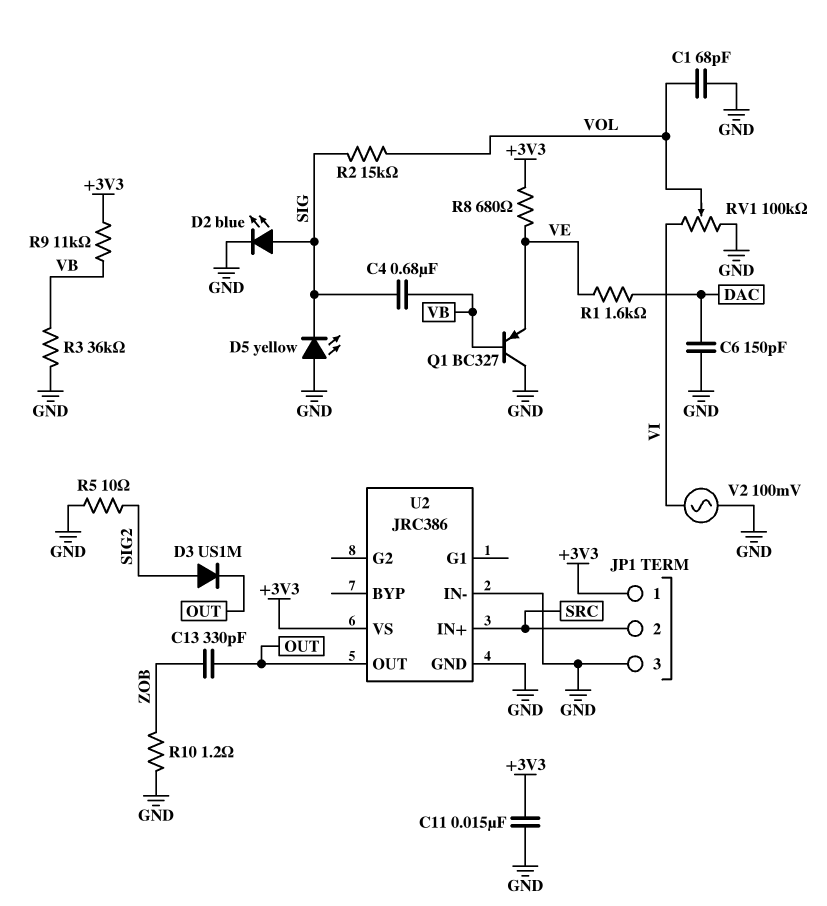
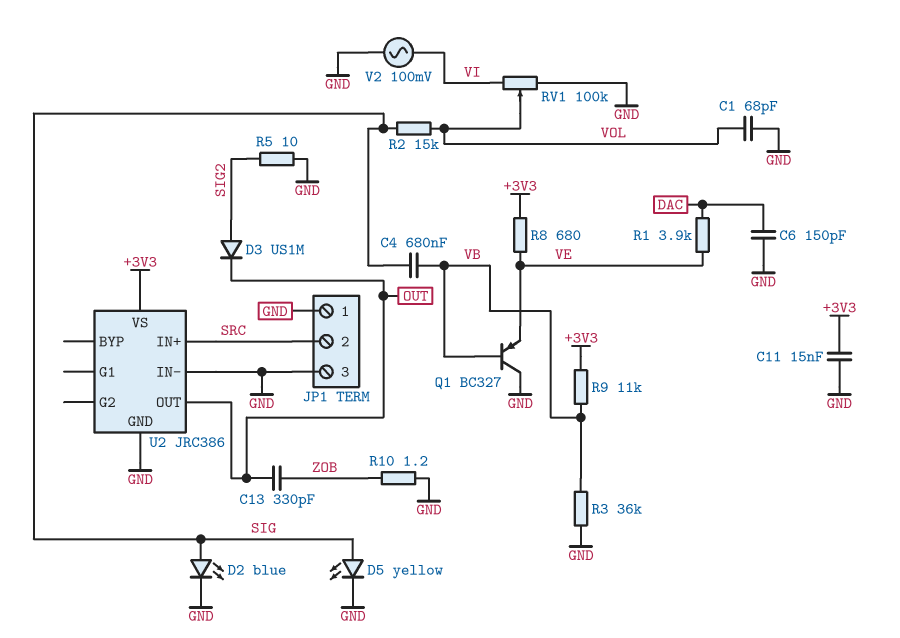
D5: LED yellow (A GND, K SIG) -> LED yellow (A SIG, K GND)
JP1 pin 1: +3V3 -> GND
R1: 1.6k (DAC, VE) -> 3.9k (DAC, VE)

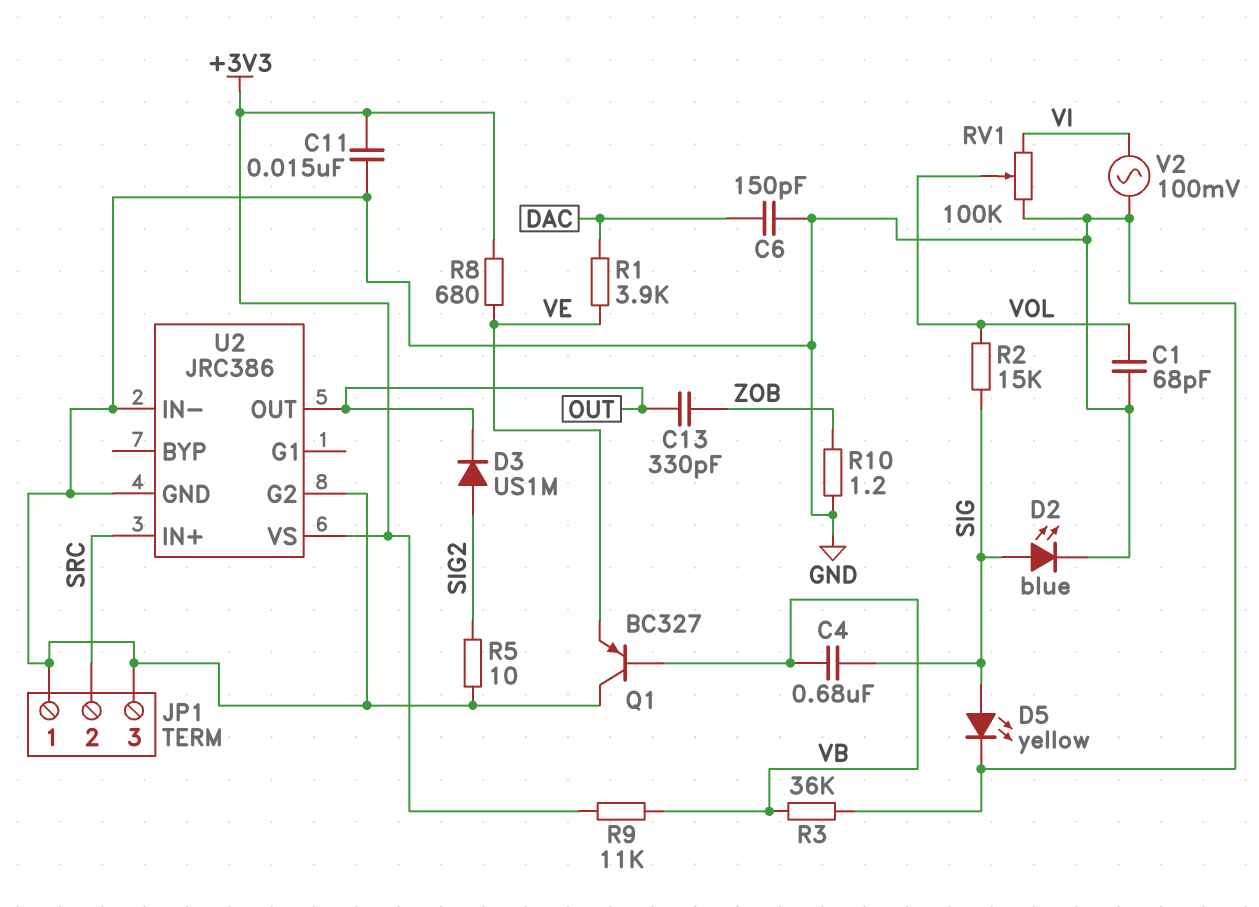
U2 pin G2: none -> GND

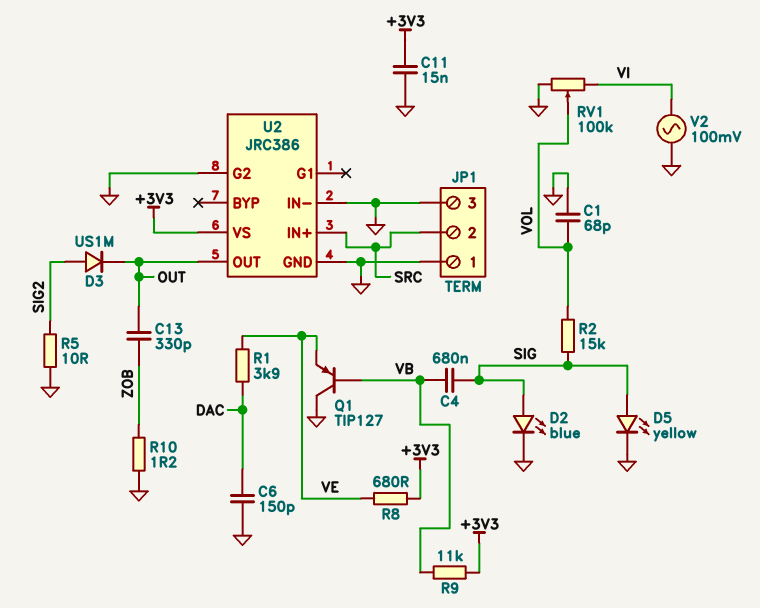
Q1: PNP BC327 (B VB, C GND, E VE) -> PNP TIP127 (B VB, C GND, E VE)
R3: 36k (GND, VB) -> none

